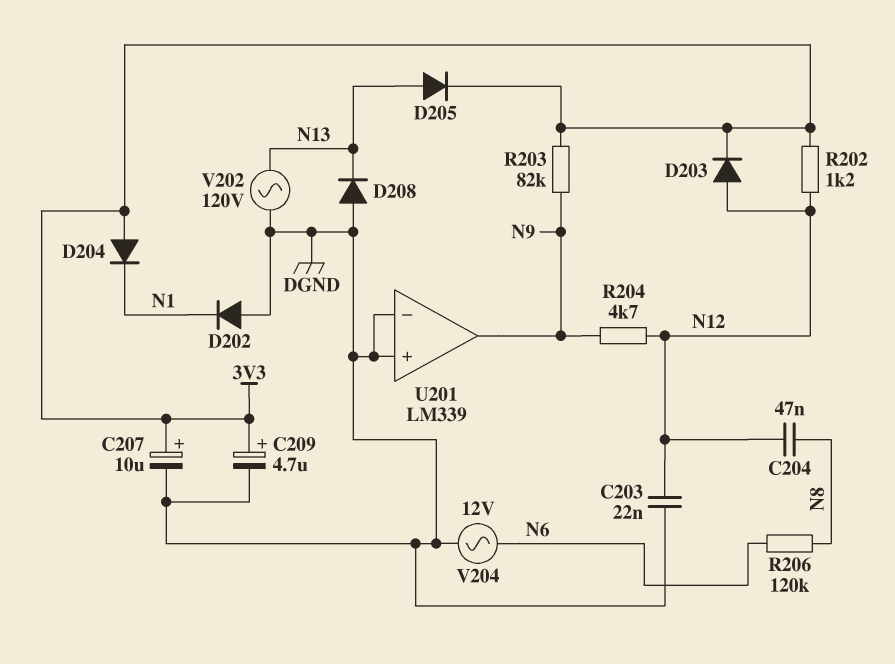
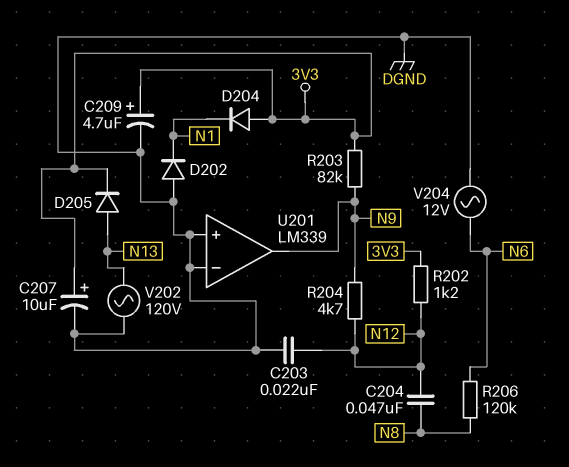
D203: diode (A N12, K 3V3) -> none
D208: diode (A DGND, K N13) -> none

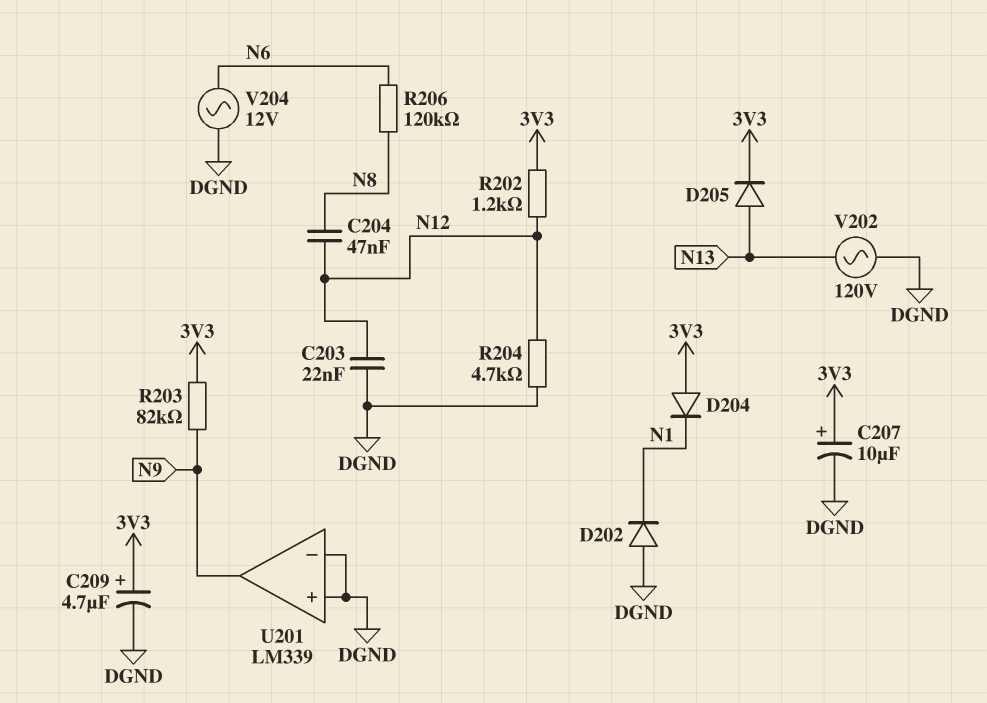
R204: 4.7k (N9, N12) -> 4.7k (DGND, N12)

